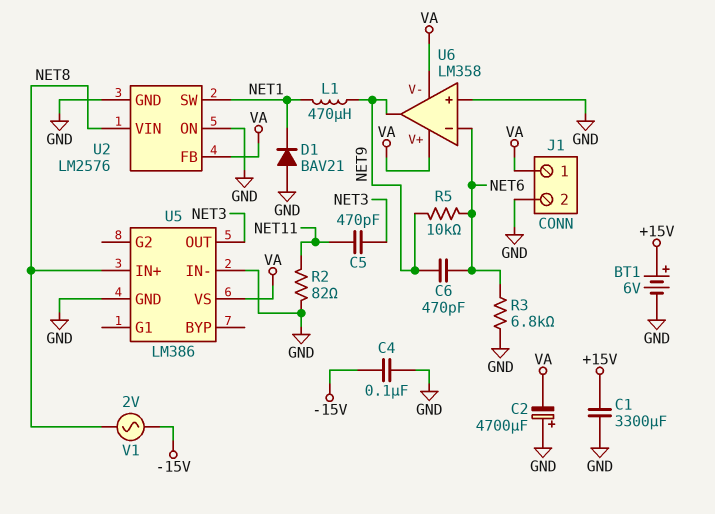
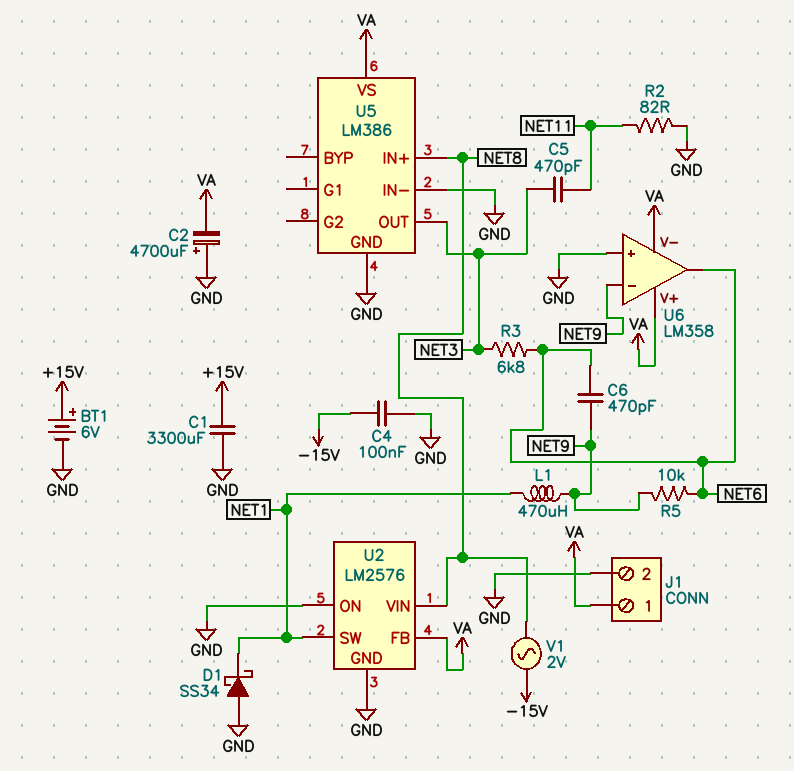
D1: diode BAV21 (A GND, K NET1) -> schottky SS34 (A GND, K NET1)
R3: 6.8k (GND, NET6) -> 6.8k (NET3, NET6)
U6 pin in-: NET6 -> NET9
U6 pin out: NET9 -> NET6

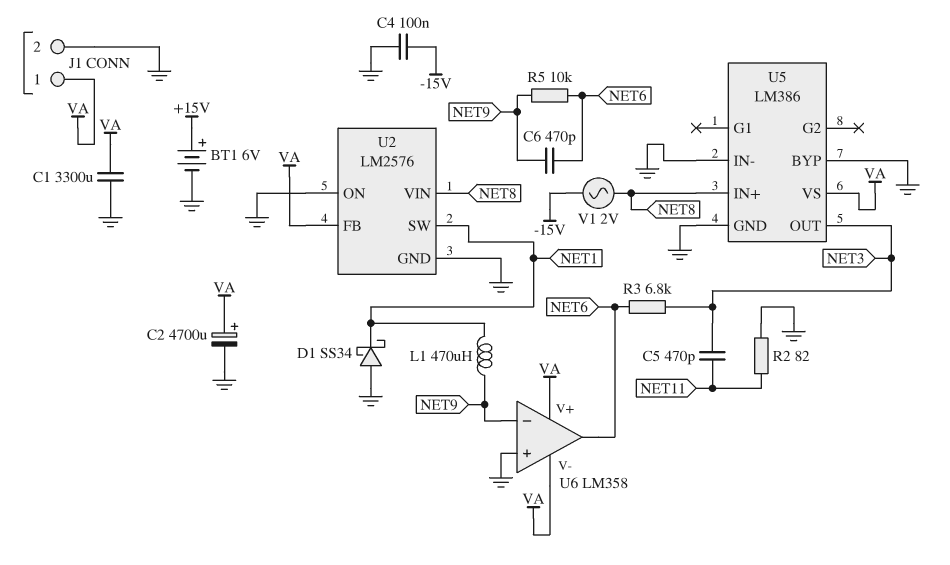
C1: 3300uF (+15V, GND) -> 3300uF (GND, VA)
C2: 4700uF (plus GND, minus VA) -> 4700uF (plus VA, minus GND)
U5 pin BYP: none -> GND

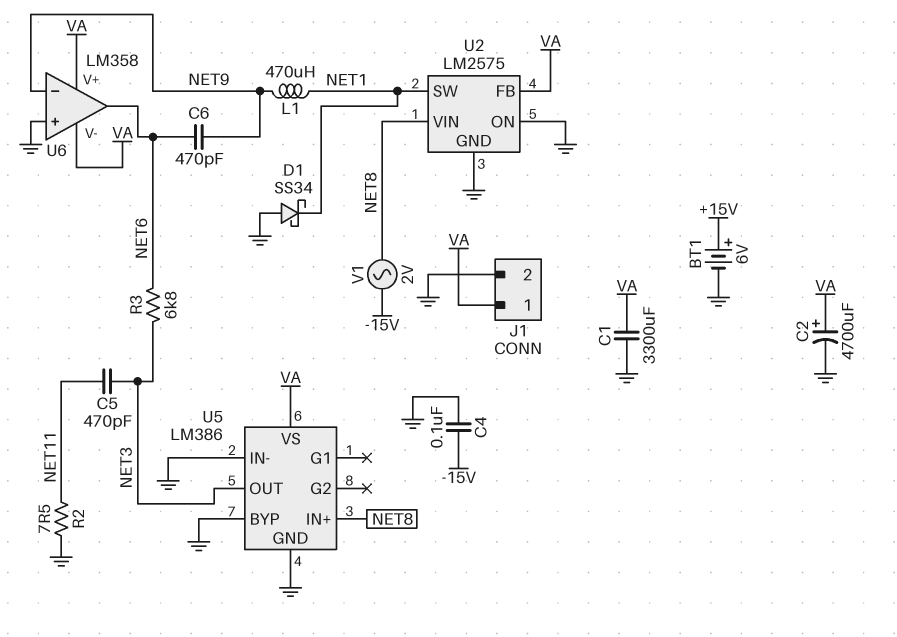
R2: 82 (GND, NET11) -> 7.5 (GND, NET11)
R5: 10k (NET6, NET9) -> none
U2: LM2576 -> LM2575

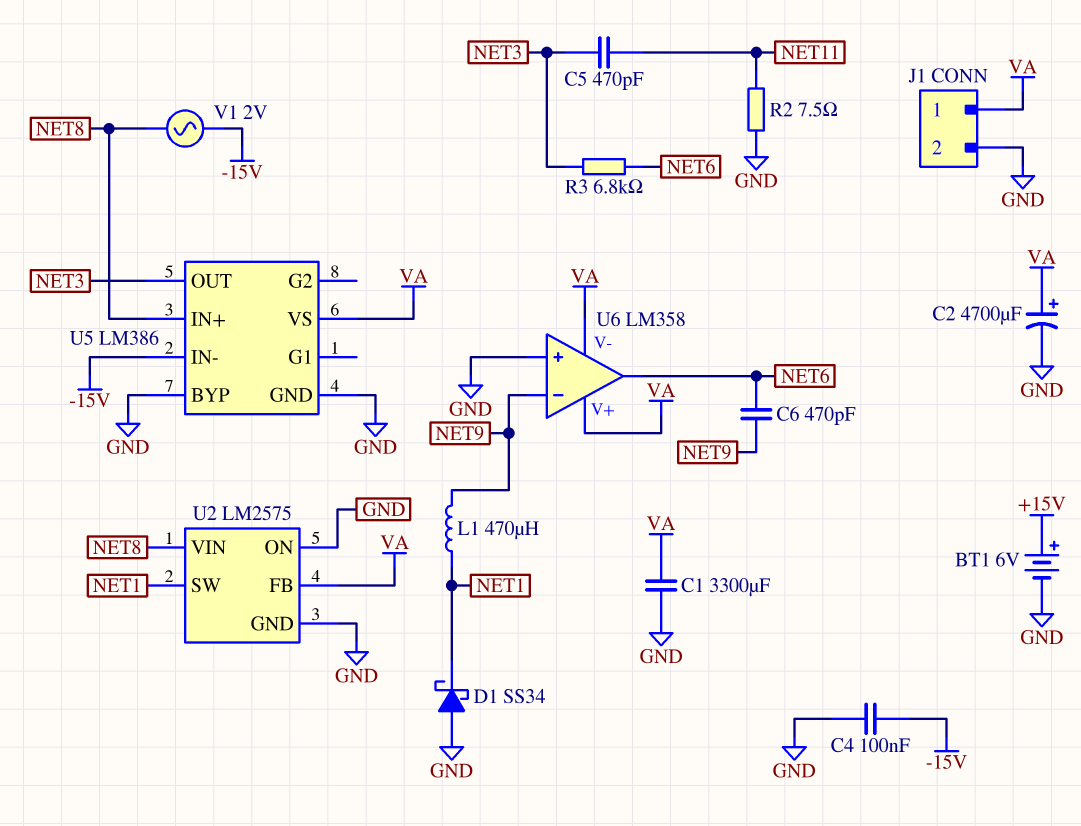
U5 pin IN-: GND -> -15V

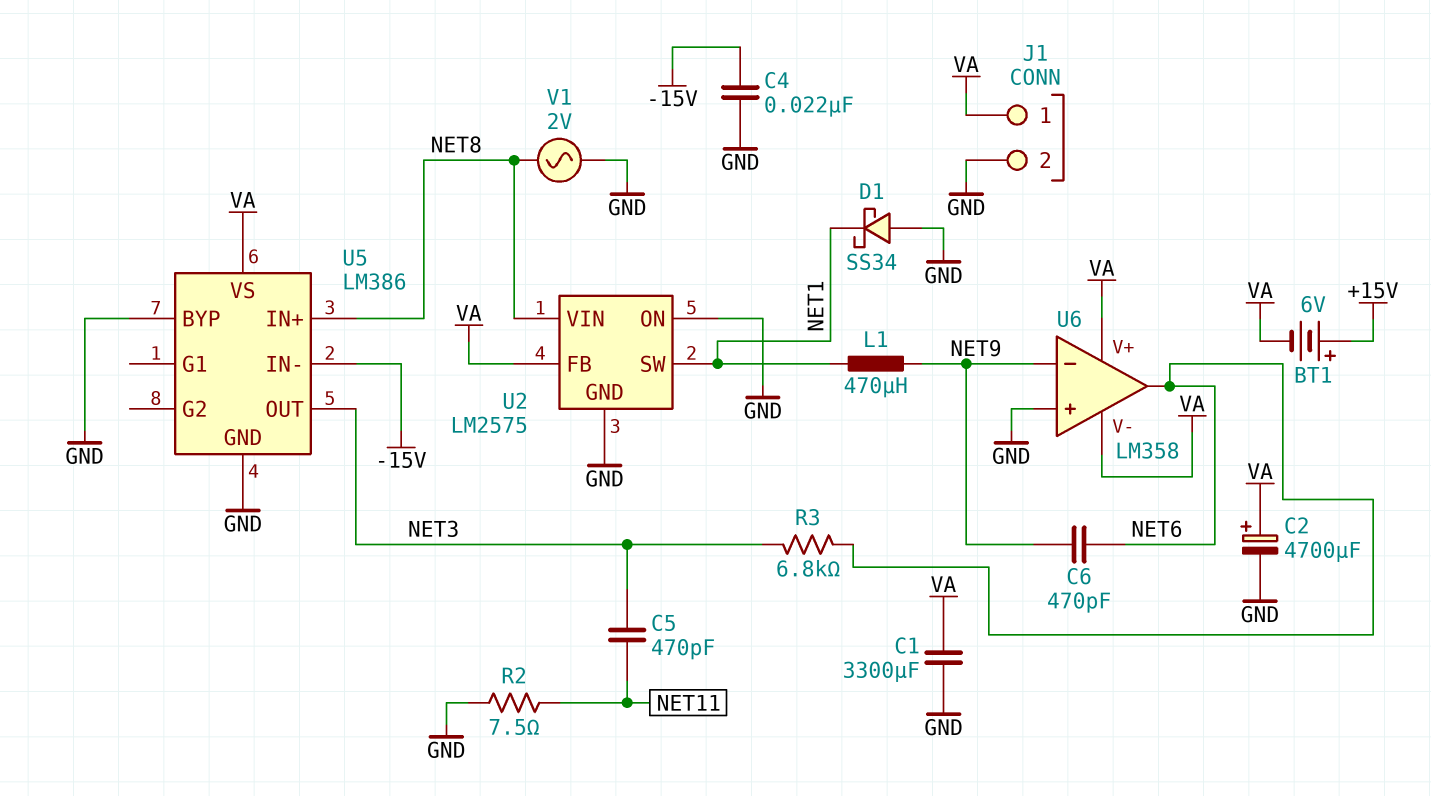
BT1: 6V (plus +15V, minus GND) -> 6V (plus +15V, minus VA)
C4: 100nF (-15V, GND) -> 22nF (-15V, GND)
V1: AC 2V (-15V, NET8) -> AC 2V (GND, NET8)

